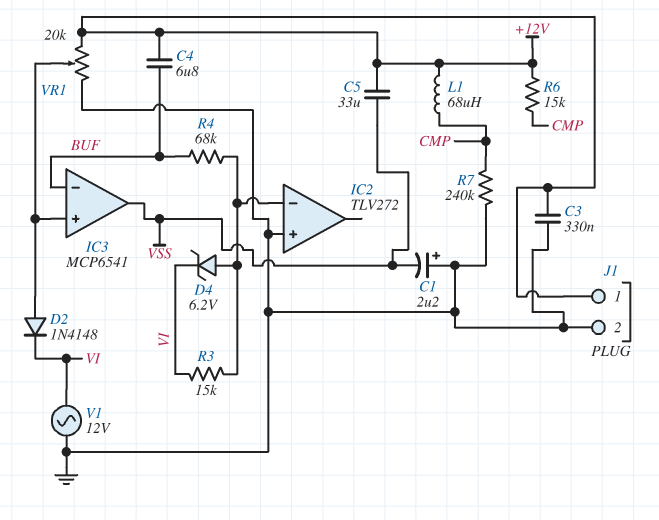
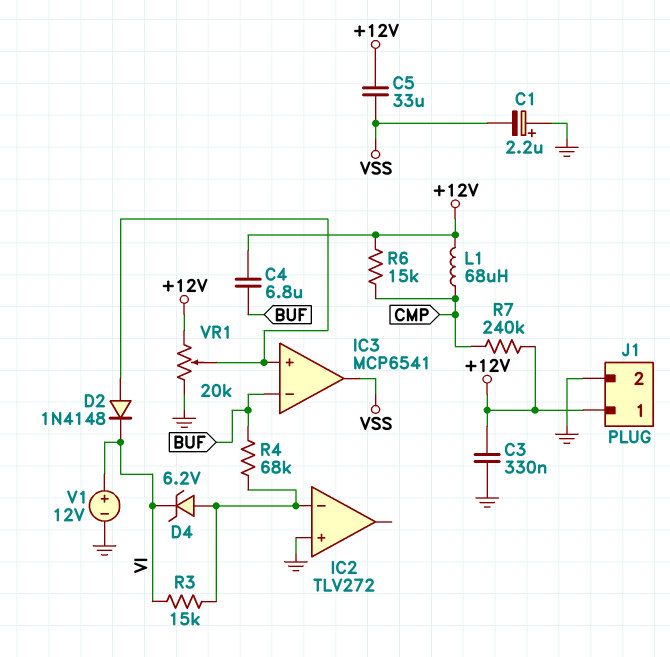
R7: 240k (CMP, GND) -> 240k (+12V, CMP)
V1: AC 12V (GND, VI) -> 12V (plus VI, minus GND)

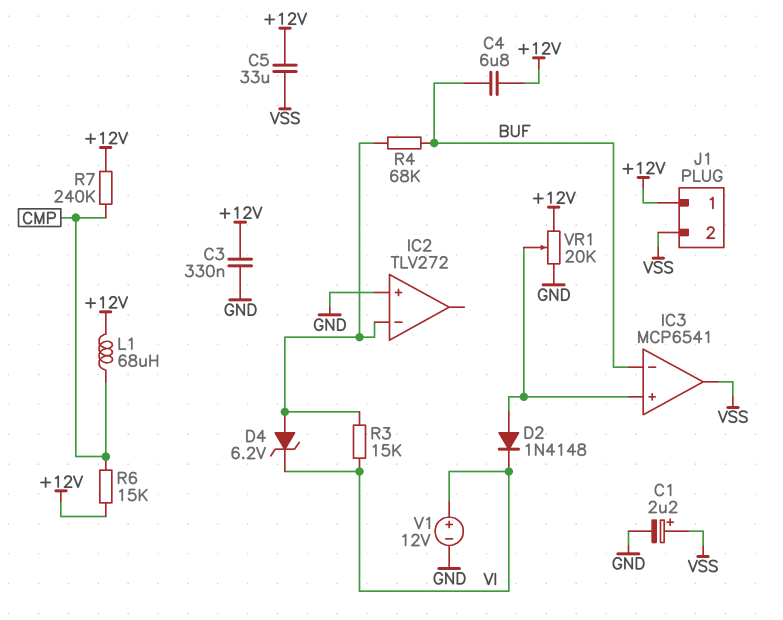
C1: 2.2uF (plus GND, minus VSS) -> 2.2uF (plus VSS, minus GND)
J1 pin 2: GND -> VSS

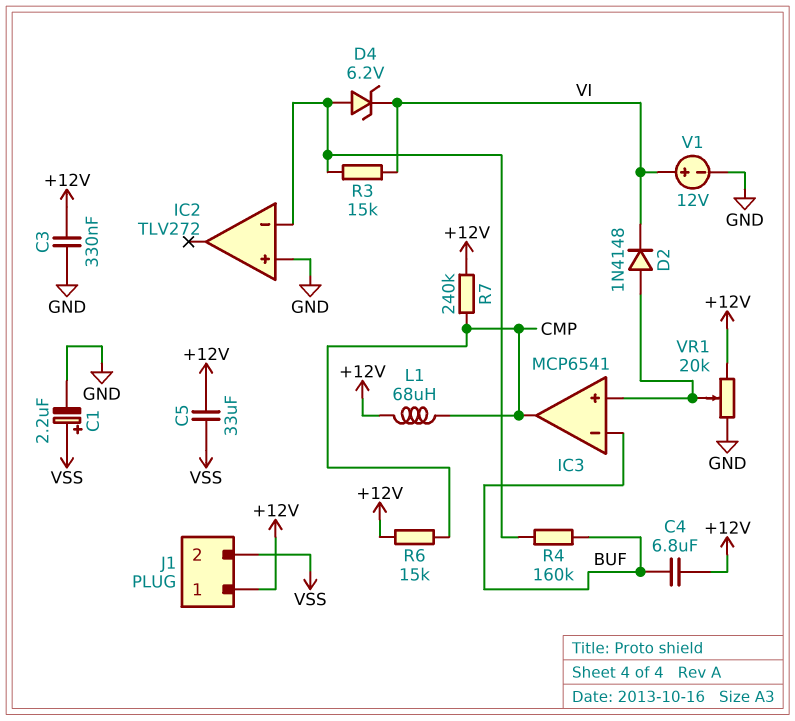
IC3 pin out: VSS -> CMP
R4: 68k (BUF, IC2/in-) -> 160k (BUF, IC2/in-)

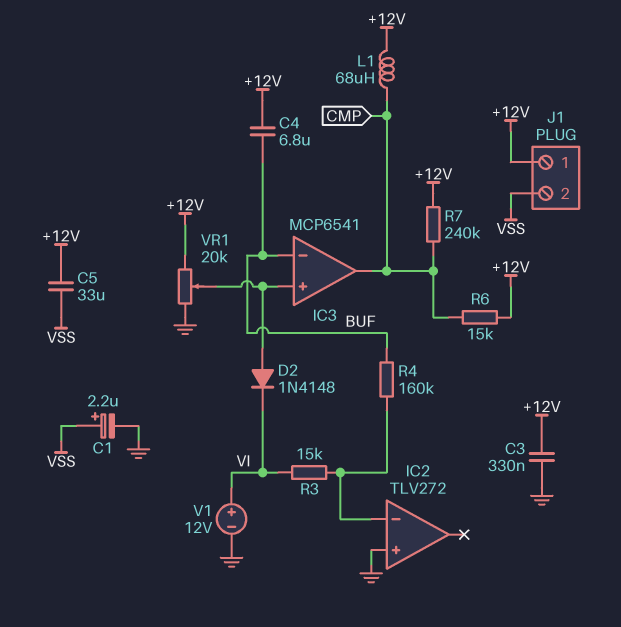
D4: zener 6.2V (A IC2/in-, K VI) -> none

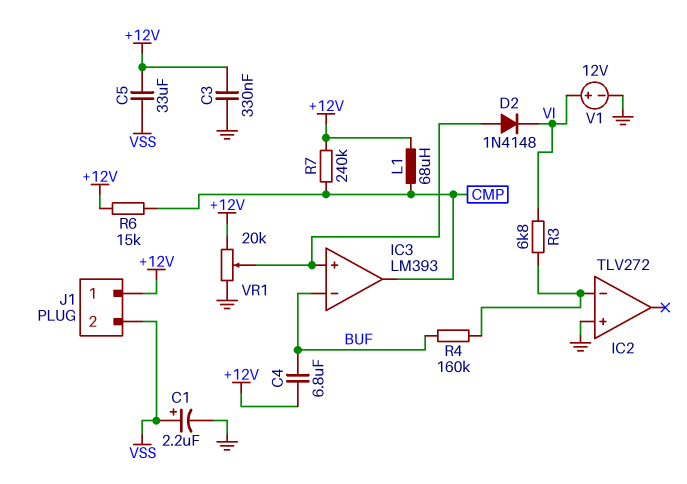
IC3: MCP6541 -> LM393
R3: 15k (IC2/in-, VI) -> 6.8k (IC2/in-, VI)

